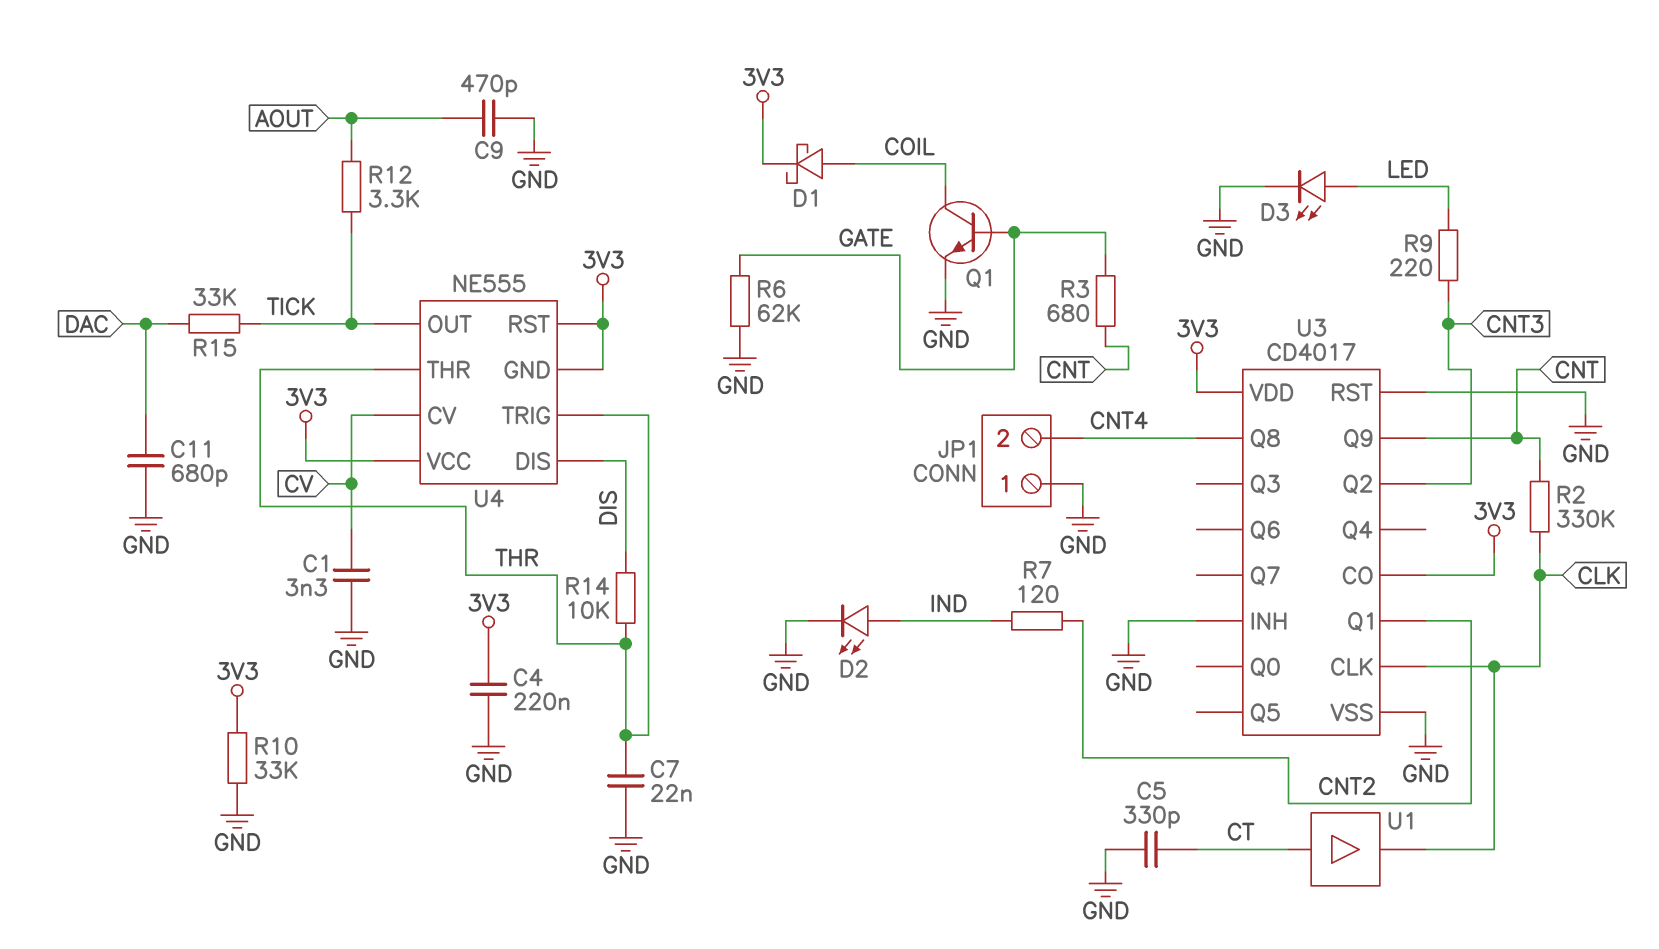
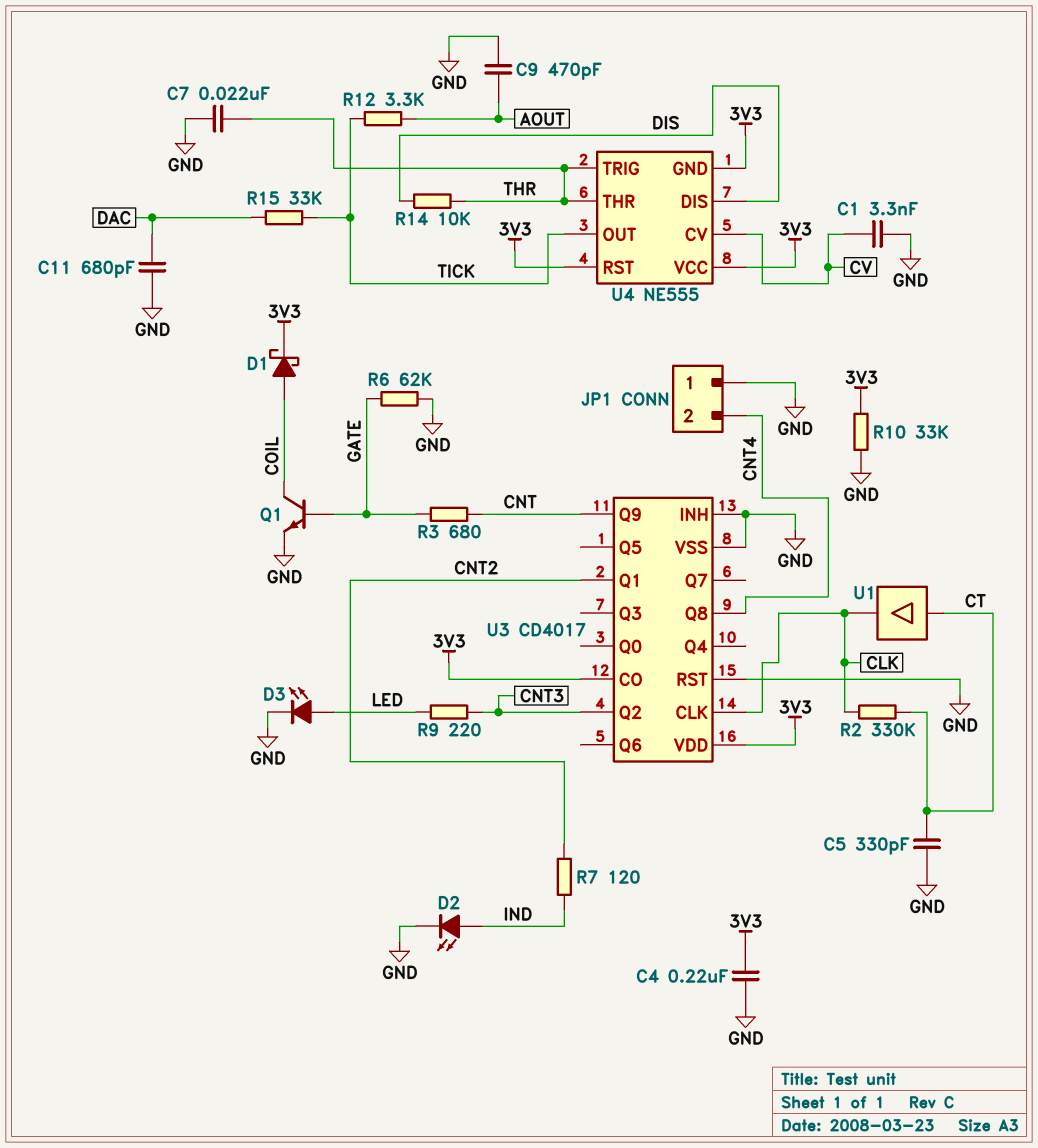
R2: 330k (CLK, CNT) -> 330k (CLK, CT)

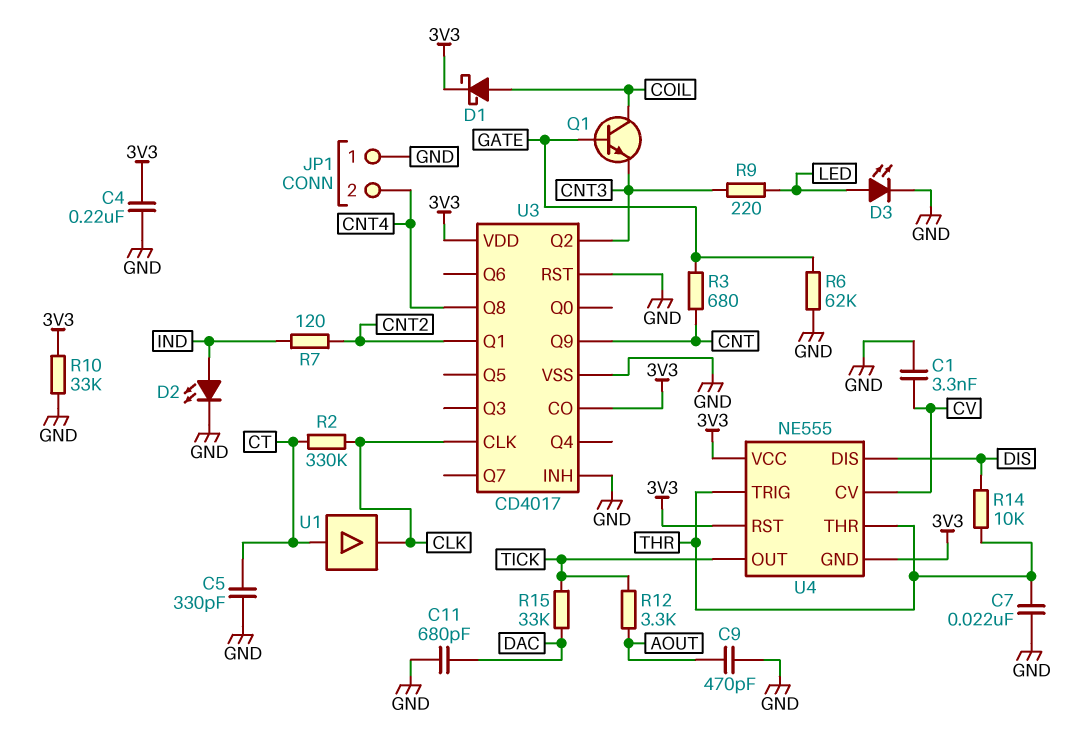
Q1: NPN (B GATE, C COIL, E GND) -> NPN (B GATE, C COIL, E CNT3)

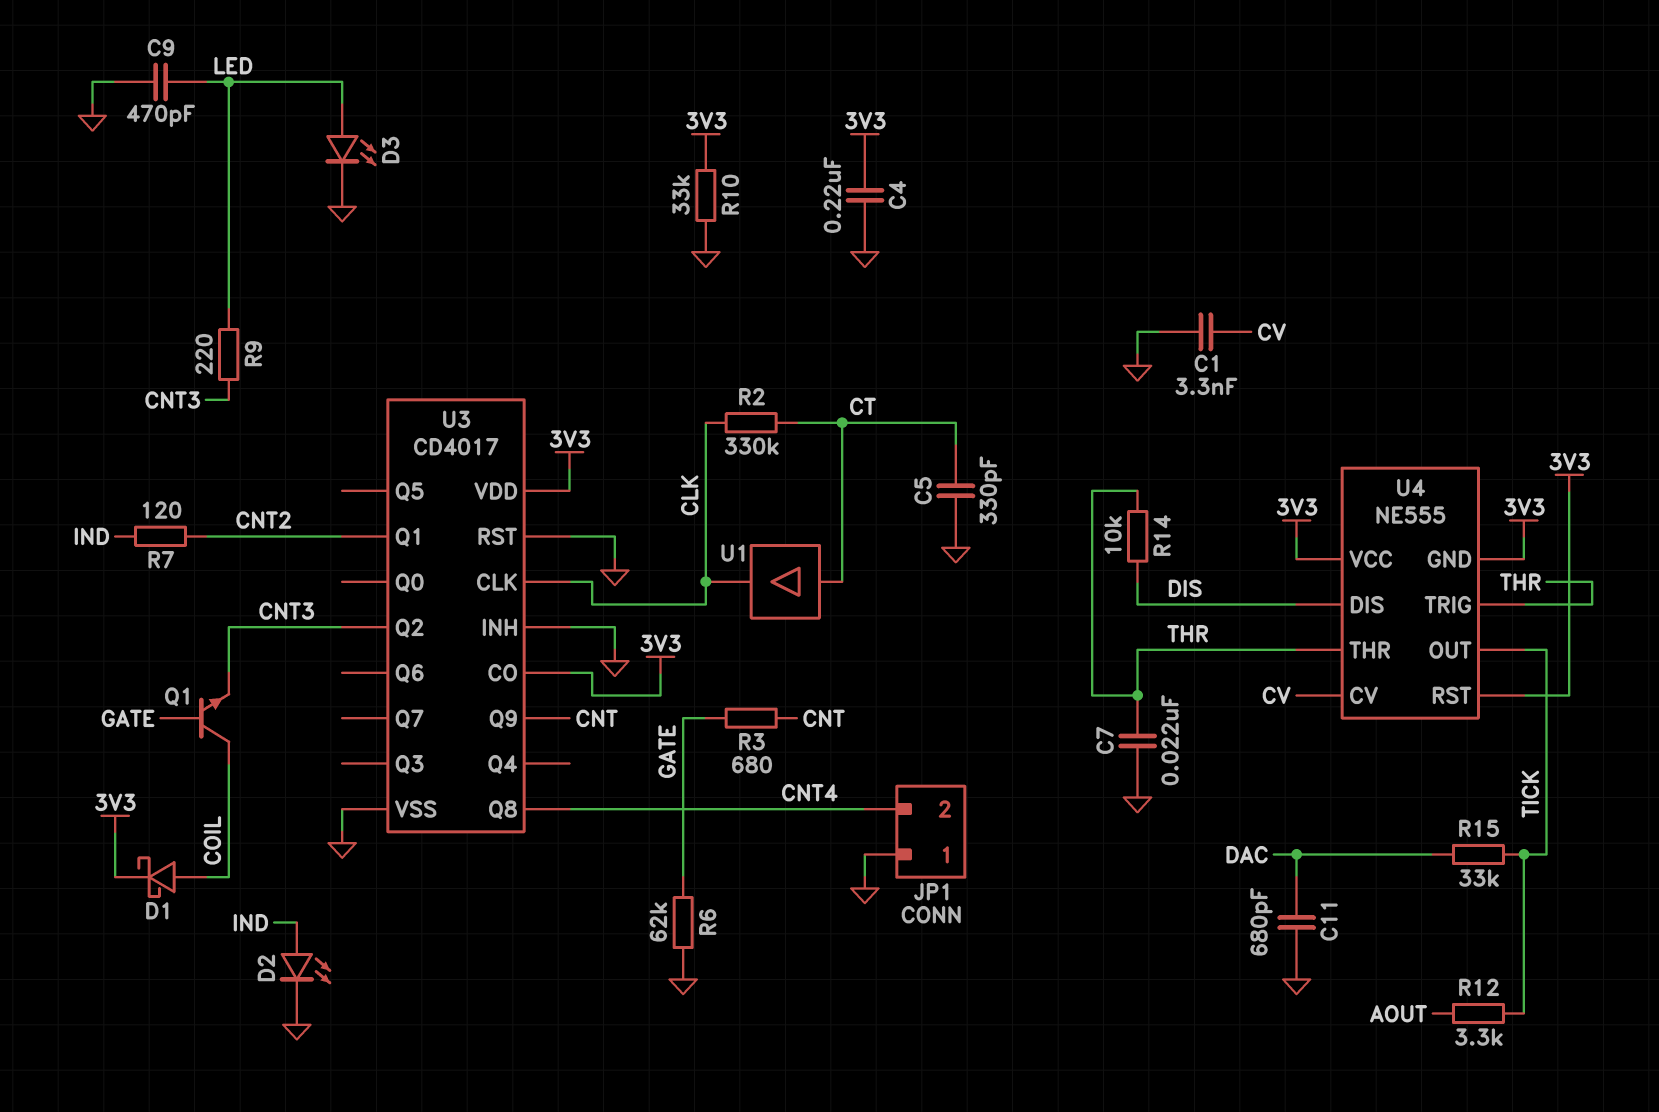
C9: 470pF (AOUT, GND) -> 470pF (GND, LED)

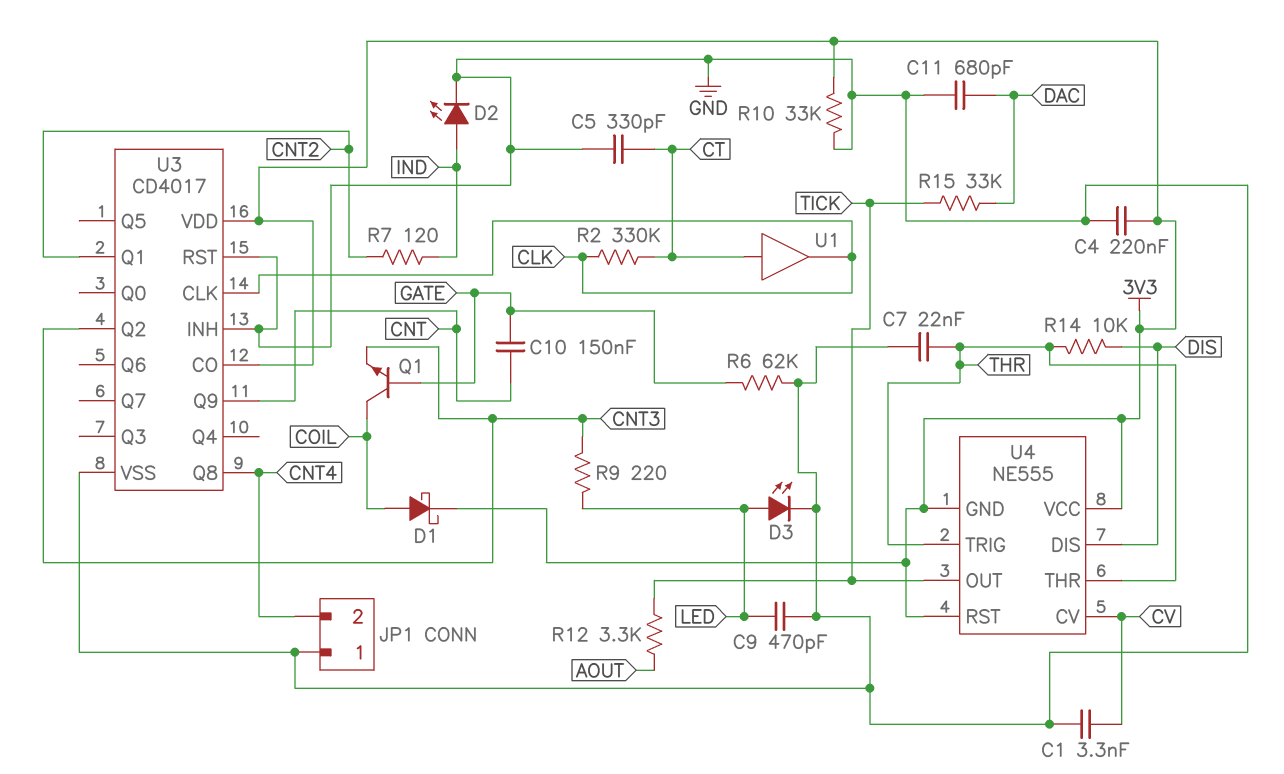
C10: none -> 150nF (CNT, GATE)
R3: 680 (CNT, GATE) -> none

